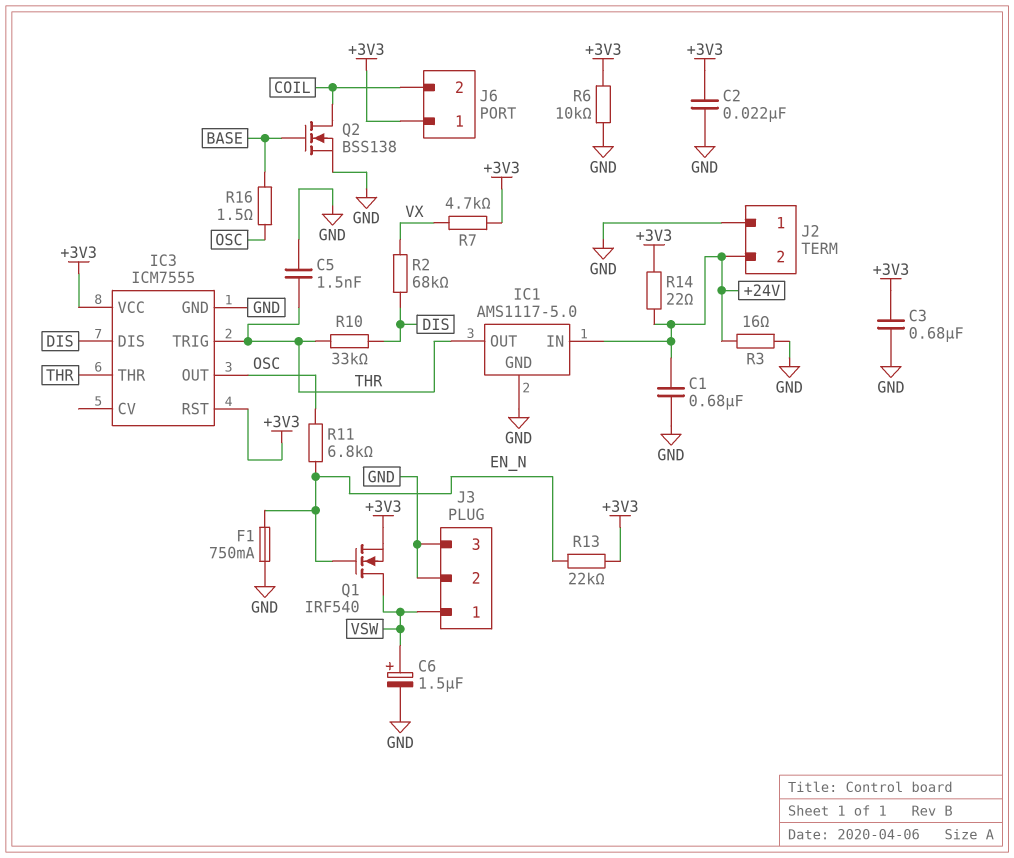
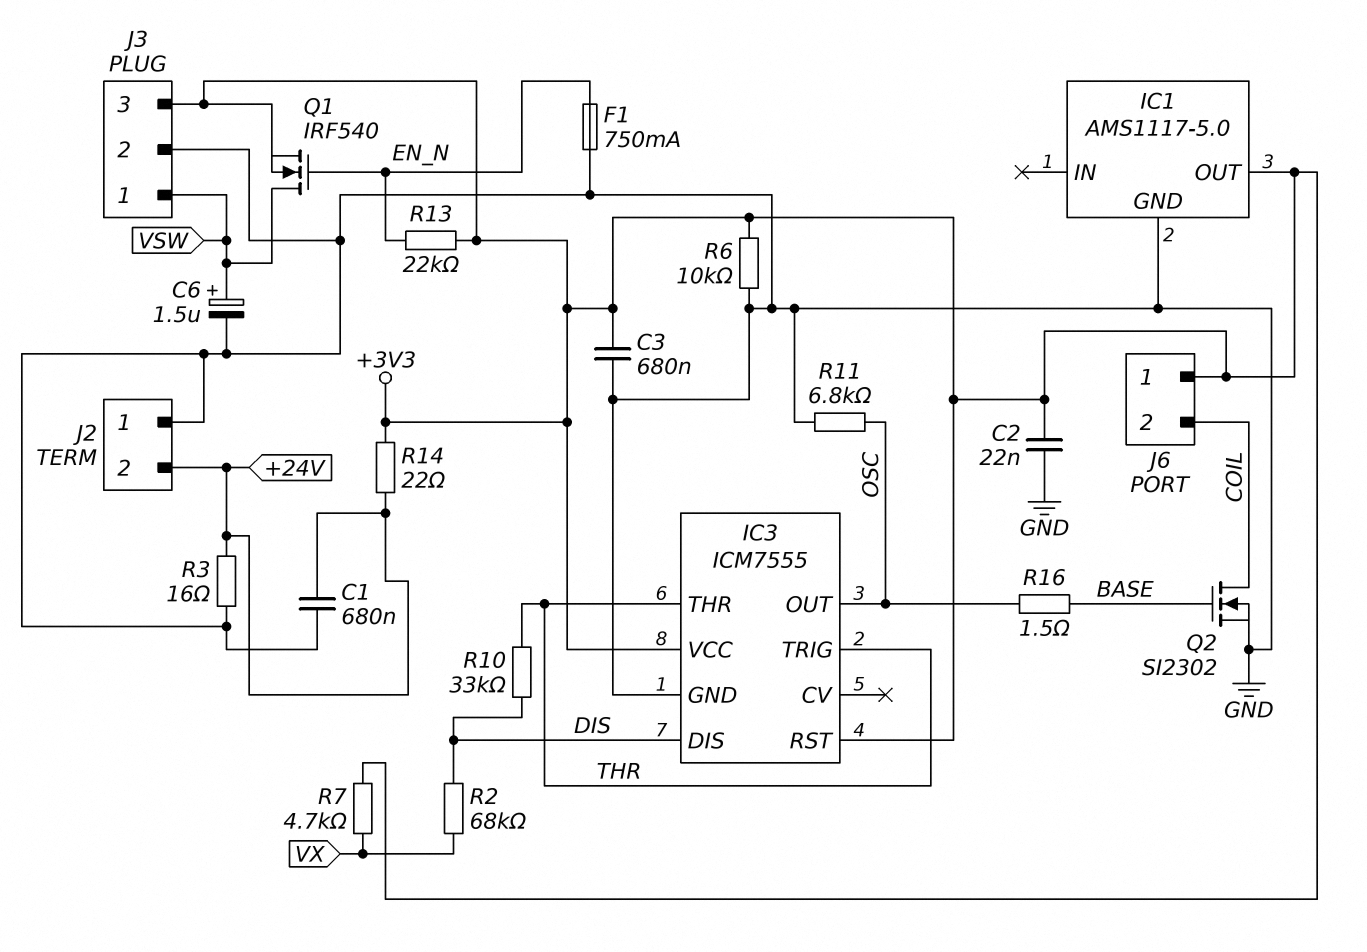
C5: 1.5nF (GND, THR) -> none
IC1 pin IN: +24V -> none
IC1 pin OUT: THR -> +3V3
J3 pin 3: GND -> +3V3
Q2: NMOS BSS138 (G BASE, D COIL, S GND) -> NMOS SI2302 (G BASE, D COIL, S GND)
R11: 6.8k (EN_N, OSC) -> 6.8k (GND, OSC)

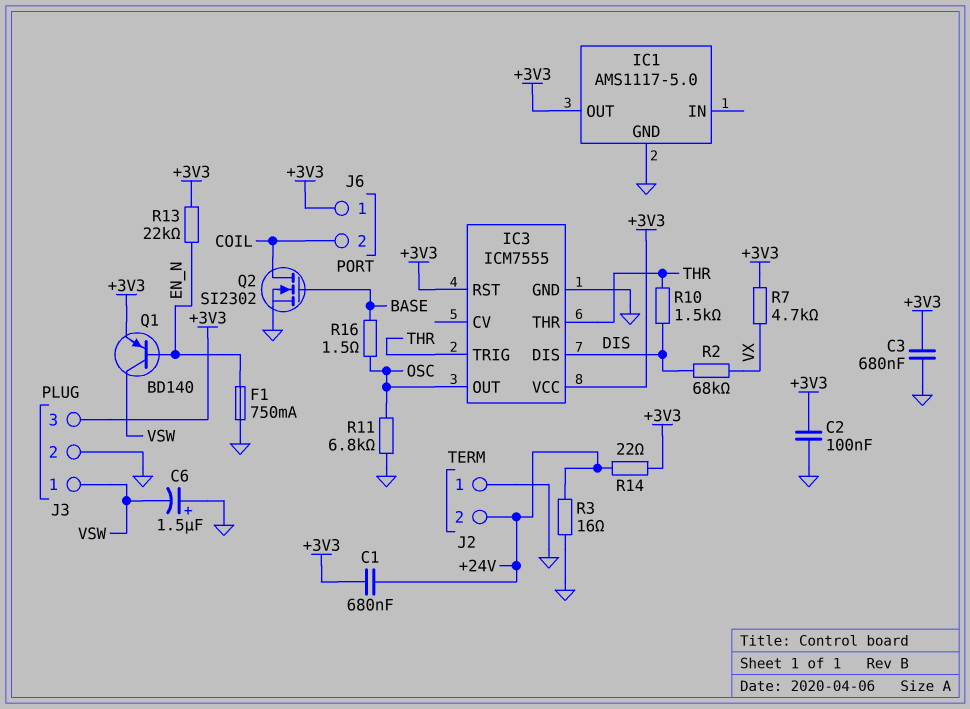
C1: 680nF (+24V, GND) -> 680nF (+3V3, +24V)
C2: 22nF (+3V3, GND) -> 100nF (+3V3, GND)
C6: 1.5uF (plus VSW, minus GND) -> 1.5uF (plus GND, minus VSW)
Q1: NMOS IRF540 (G EN_N, D VSW, S +3V3) -> PNP BD140 (B EN_N, C VSW, E +3V3)
R6: 10k (+3V3, GND) -> none
R10: 33k (DIS, THR) -> 1.5k (DIS, THR)

